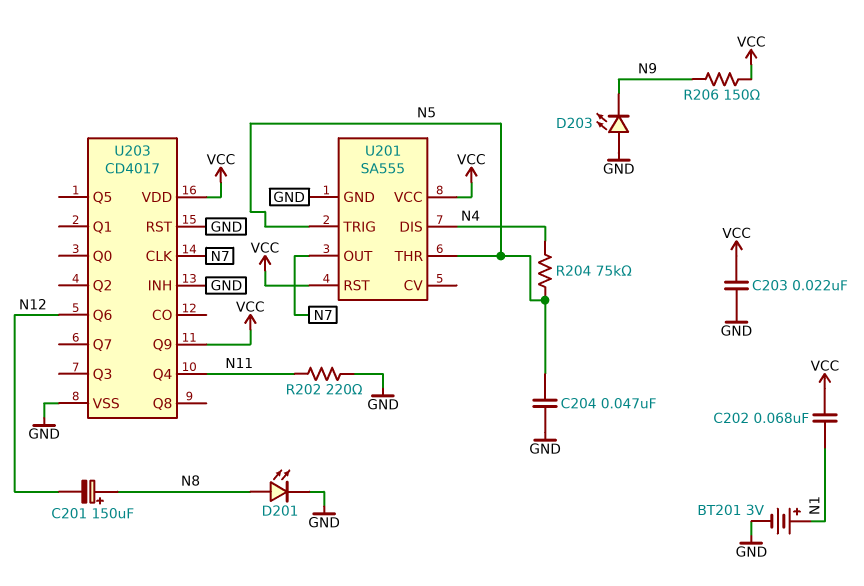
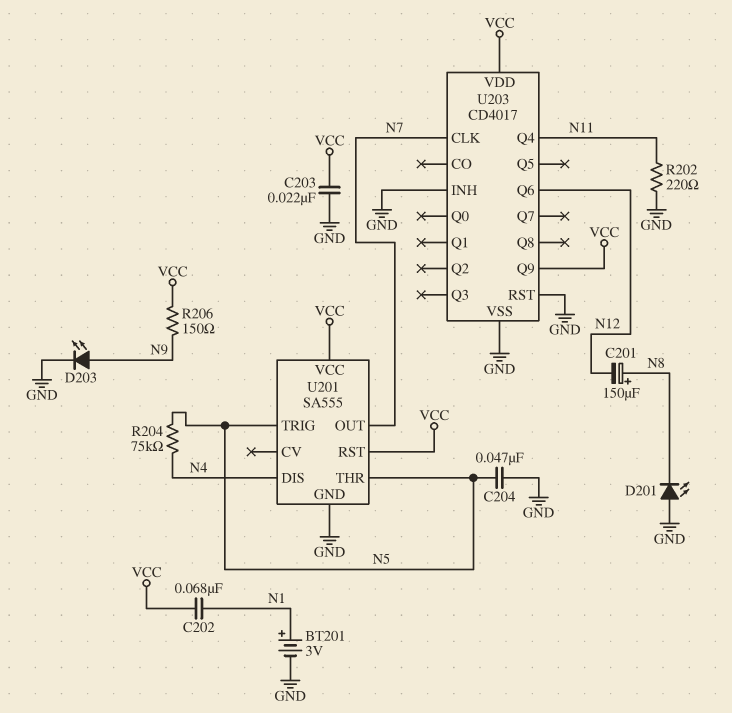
D201: LED (A N8, K GND) -> LED (A GND, K N8)
D203: LED (A GND, K N9) -> LED (A N9, K GND)

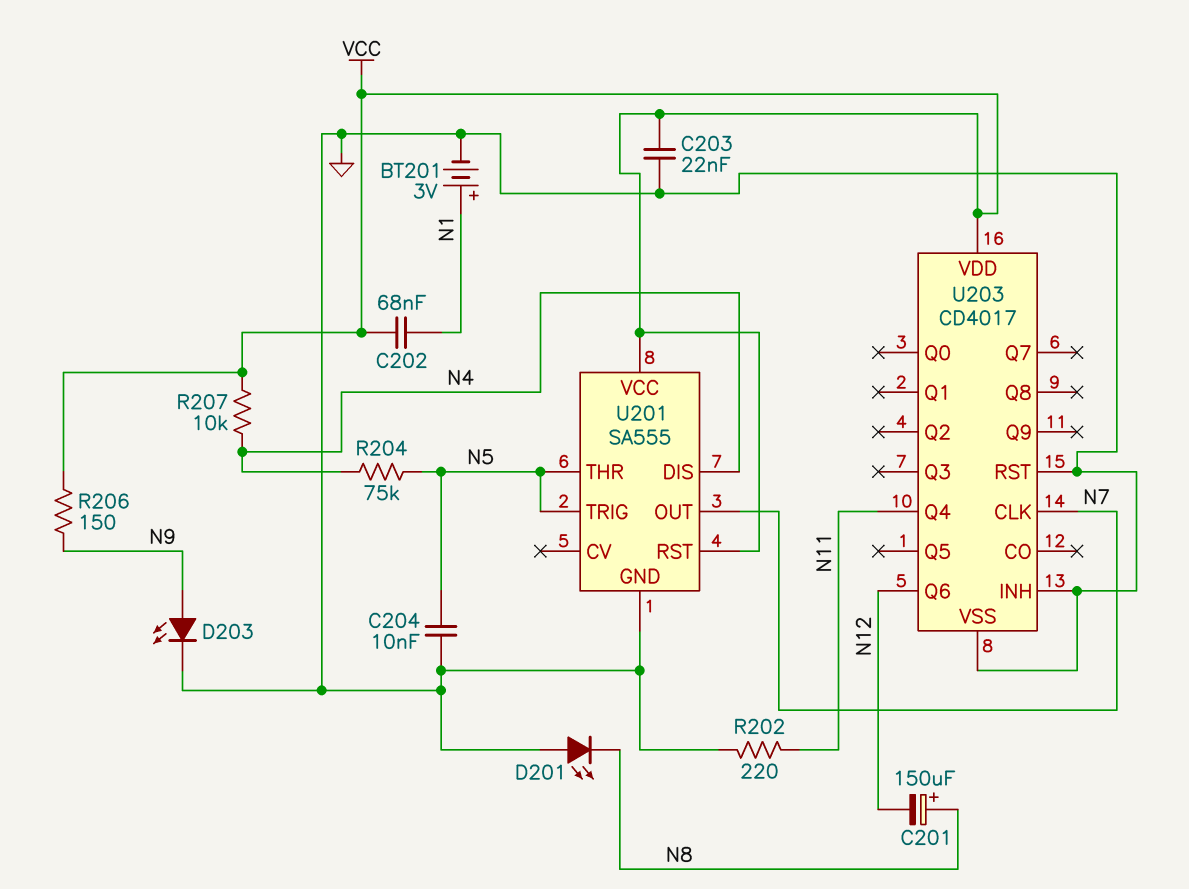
C204: 47nF (GND, N5) -> 10nF (GND, N5)
R207: none -> 10k (N4, VCC)
U203 pin Q9: VCC -> none

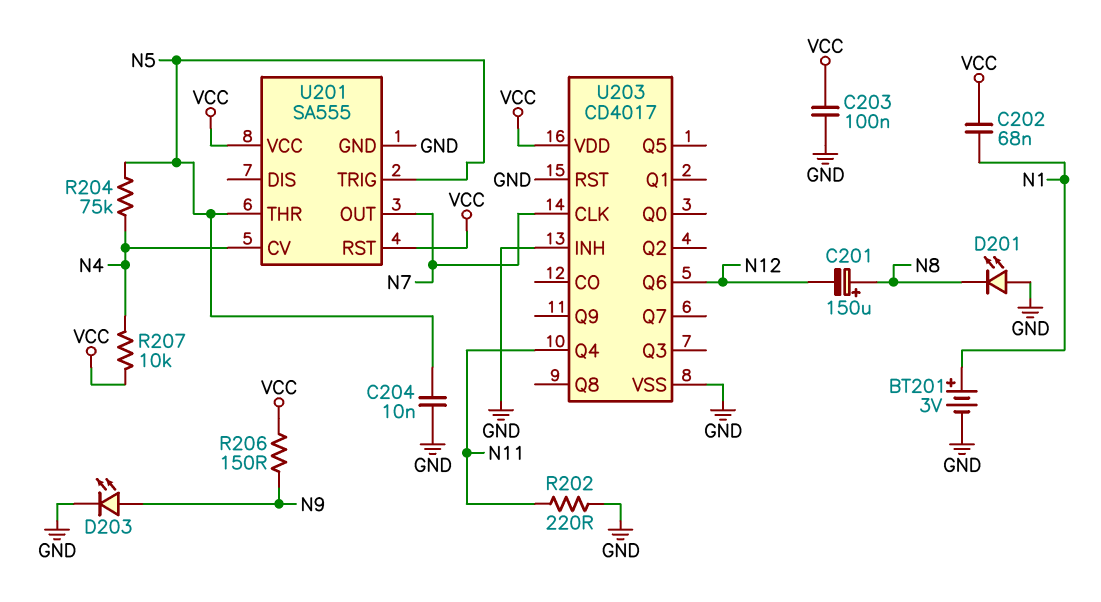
C203: 22nF (GND, VCC) -> 100nF (GND, VCC)
U201 pin CV: none -> N4
U201 pin DIS: N4 -> none

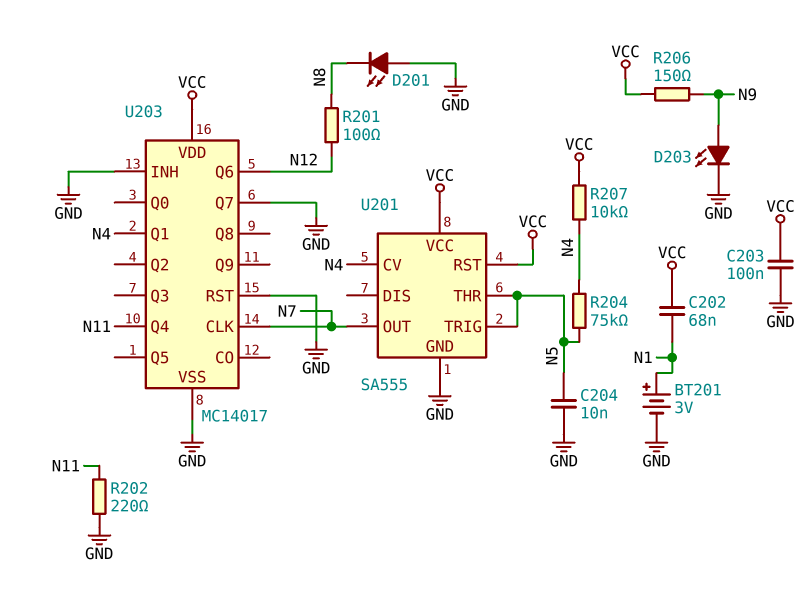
C201: 150uF (plus N8, minus N12) -> none
R201: none -> 100 (N8, N12)
U203: CD4017 -> MC14017
U203 pin Q1: none -> N4
U203 pin Q7: none -> GND

